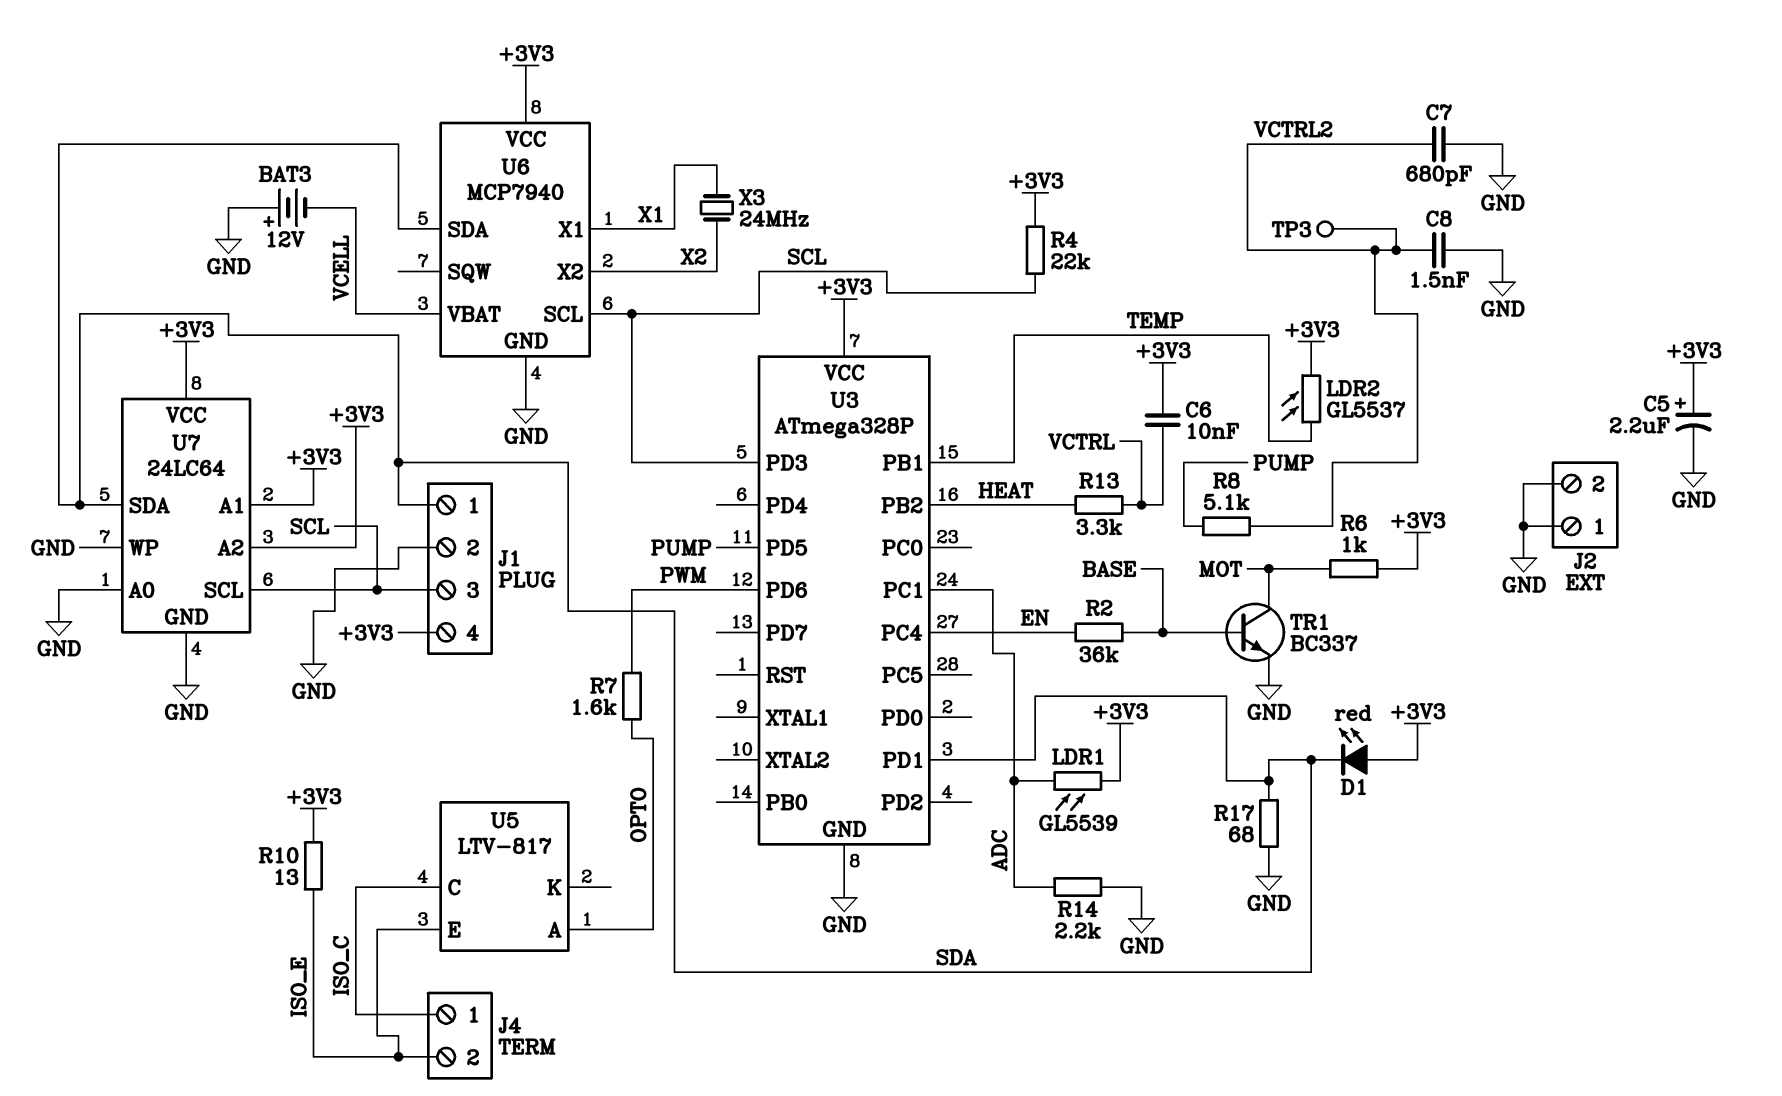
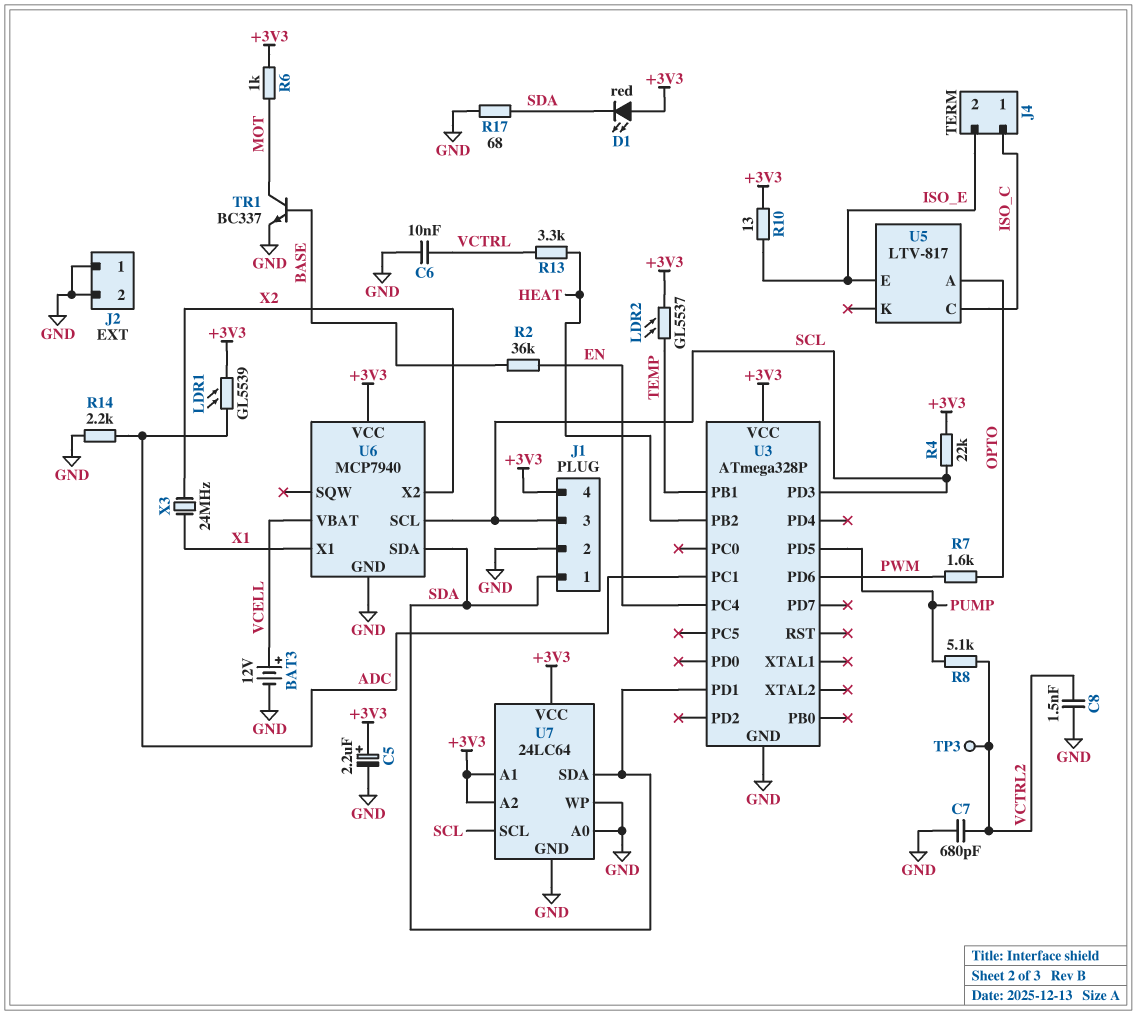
BAT3: 12V (plus GND, minus VCELL) -> 12V (plus VCELL, minus GND)
C6: 10nF (+3V3, VCTRL) -> 10nF (GND, VCTRL)

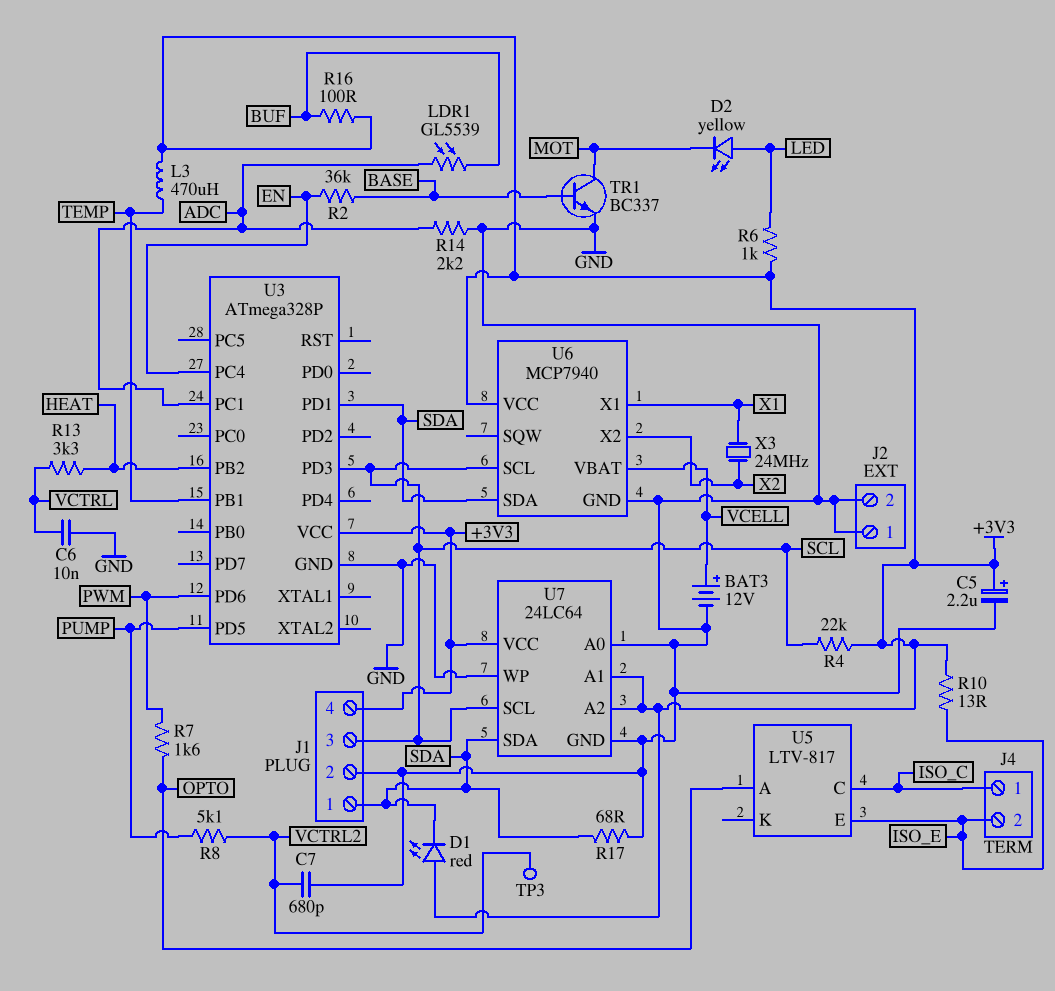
C8: 1.5nF (GND, VCTRL2) -> none
D2: none -> LED yellow (A LED, K MOT)
L3: none -> 470uH (+3V3, TEMP)
LDR1: GL5539 (+3V3, ADC) -> GL5539 (ADC, BUF)
LDR2: GL5537 (+3V3, TEMP) -> none
R6: 1k (+3V3, MOT) -> 1k (+3V3, LED)
R16: none -> 100 (+3V3, BUF)

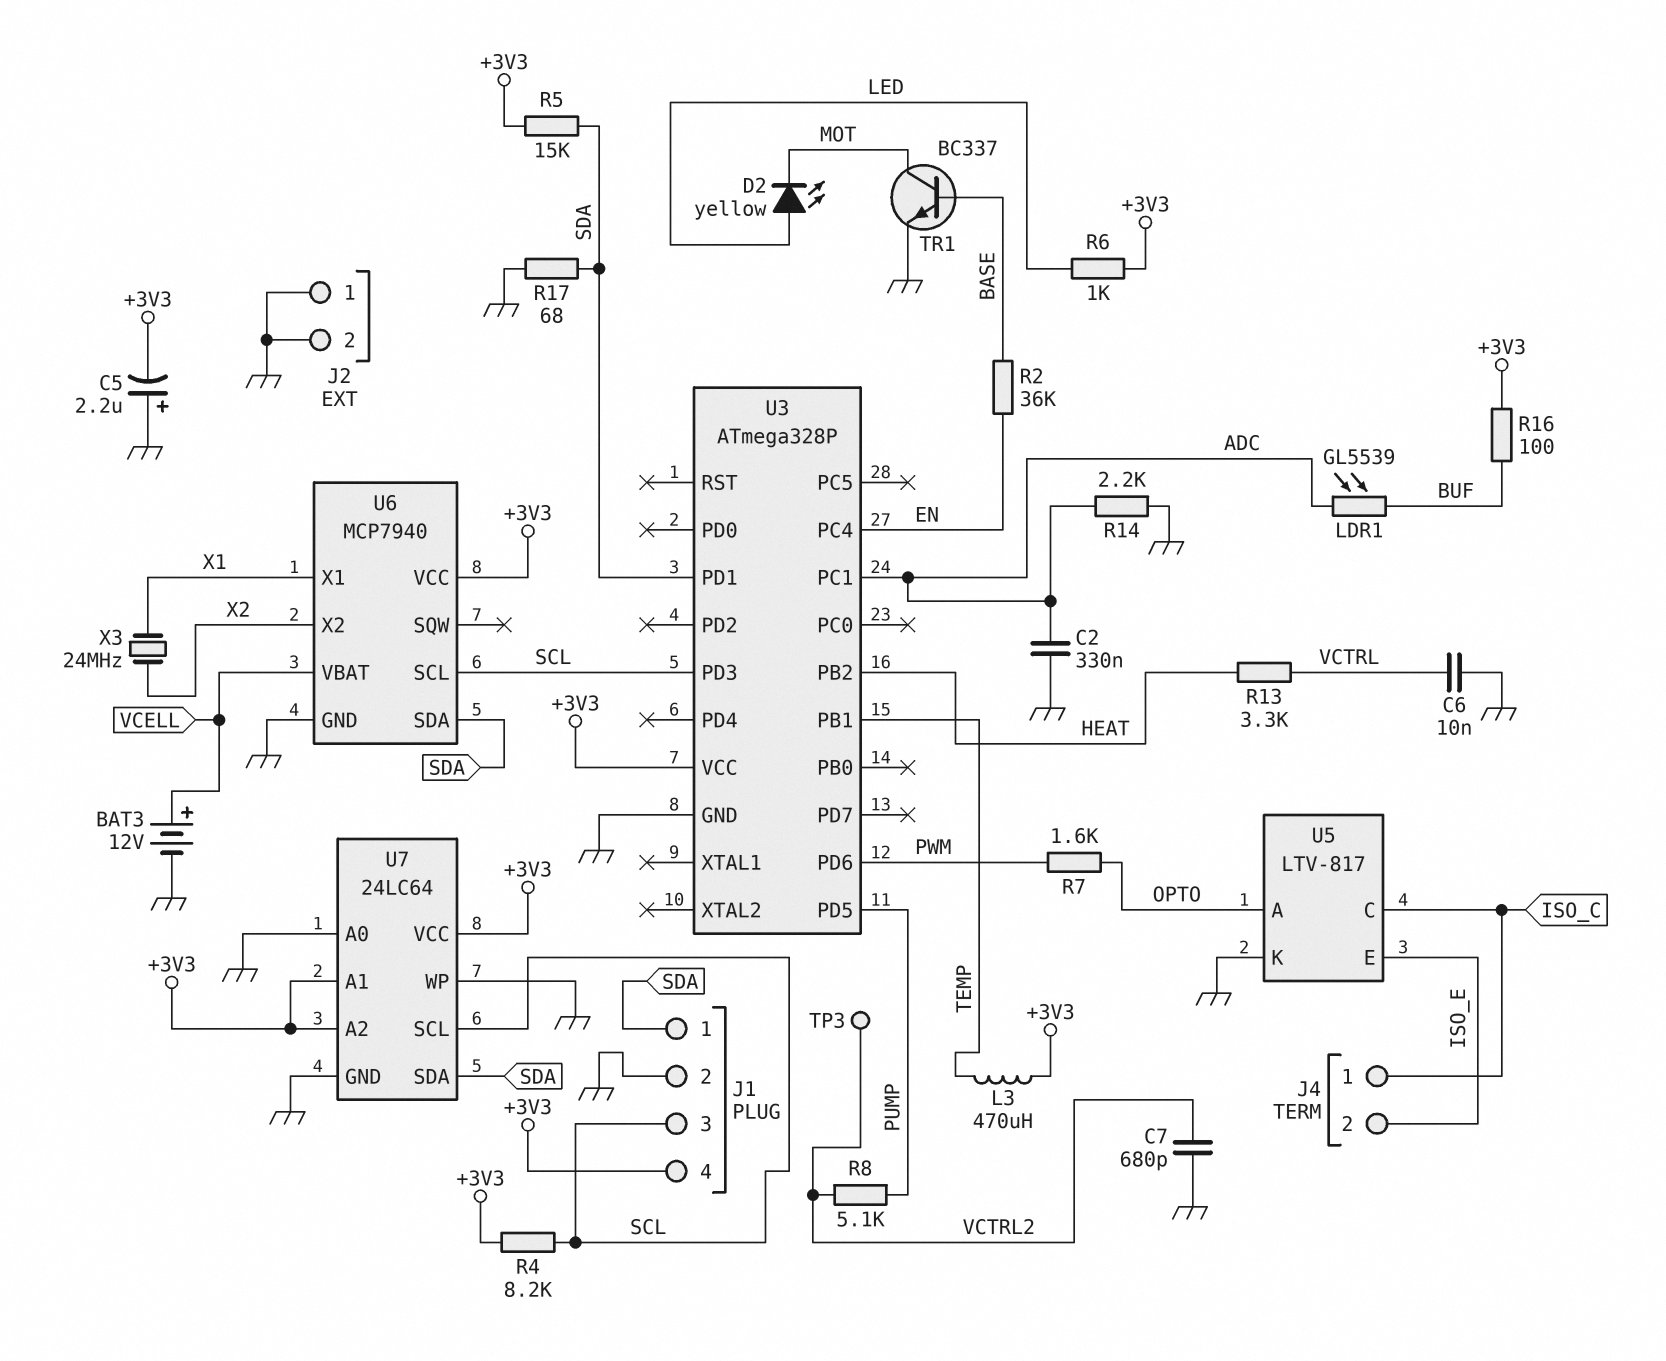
C2: none -> 330nF (ADC, GND)
C5: 2.2uF (plus +3V3, minus GND) -> 2.2uF (plus GND, minus +3V3)
D1: LED red (A +3V3, K SDA) -> none
R4: 22k (+3V3, SCL) -> 8.2k (+3V3, SCL)
R5: none -> 15k (+3V3, SDA)
R10: 13 (+3V3, ISO_E) -> none
U5 pin K: none -> GND

